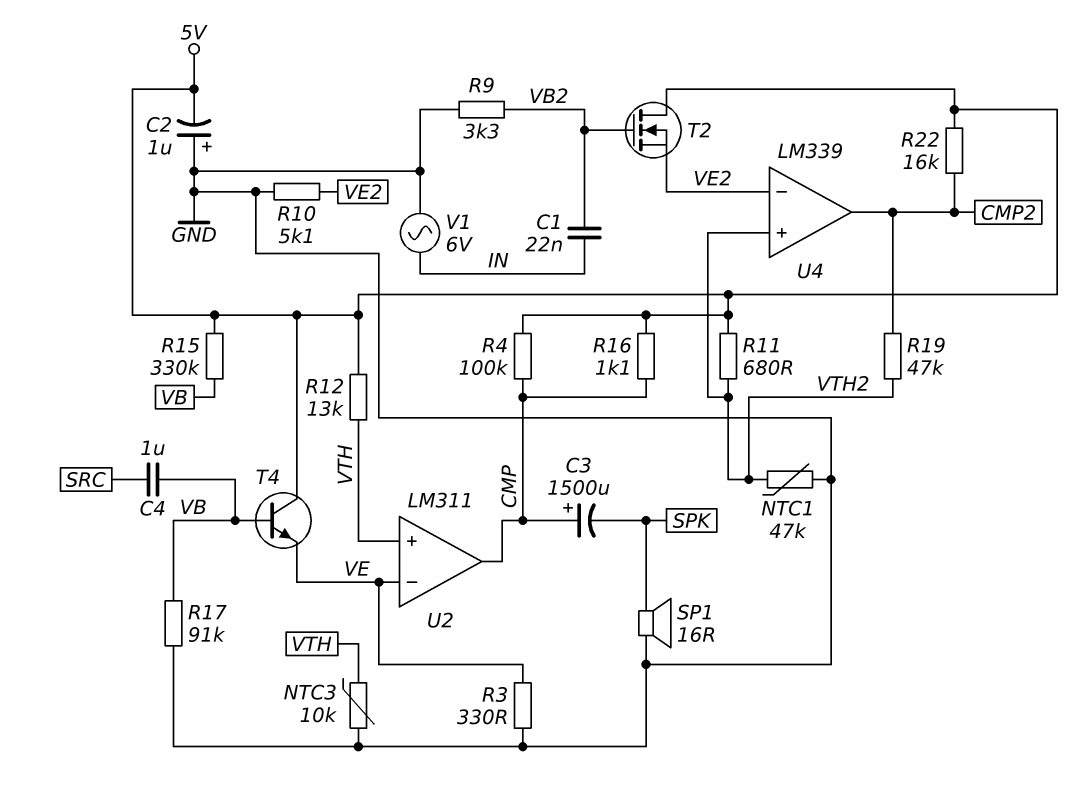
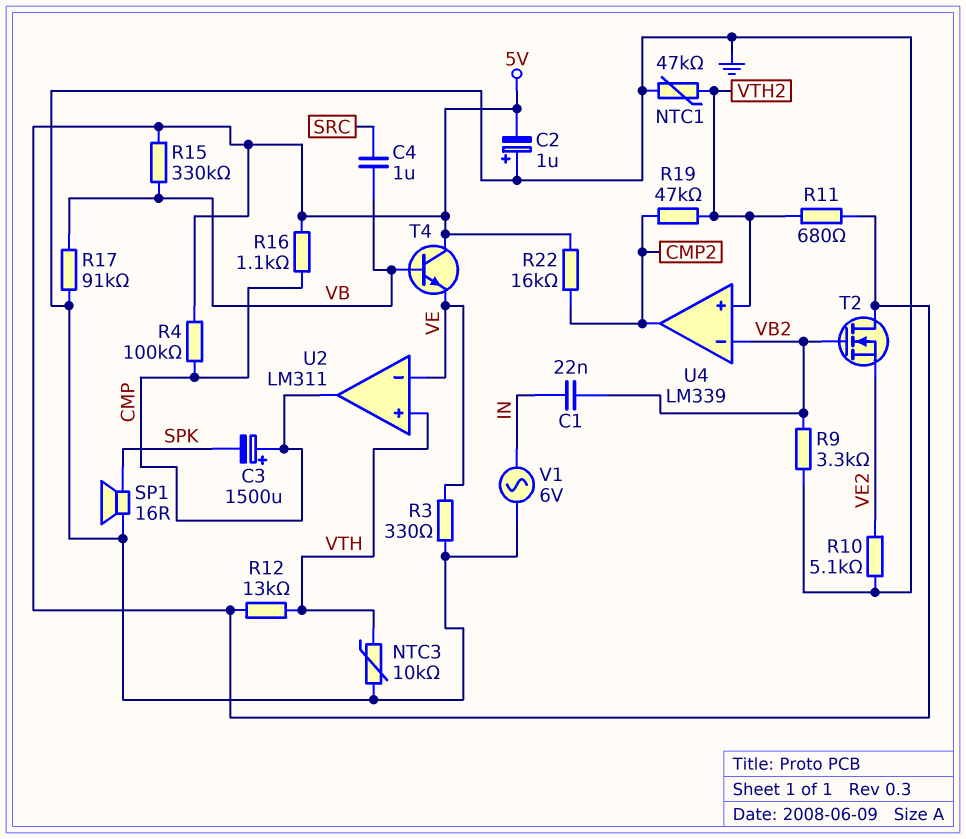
U4 pin in-: VE2 -> VB2

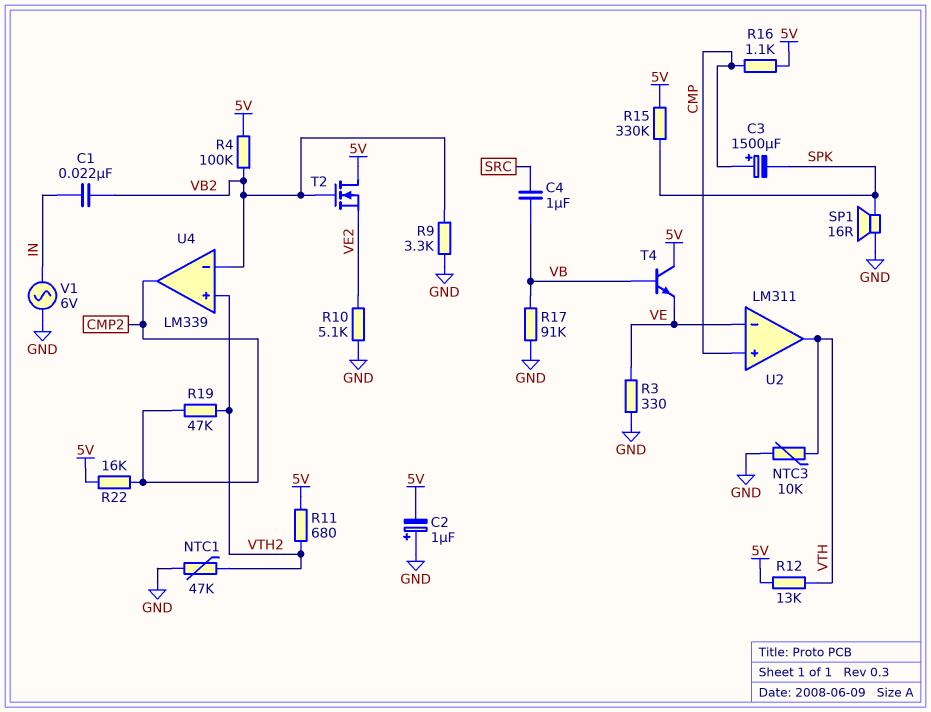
R4: 100k (5V, CMP) -> 100k (5V, VB2)
R15: 330k (5V, VB) -> 330k (5V, SPK)
U2 pin in+: VTH -> CMP
U2 pin out: CMP -> VTH

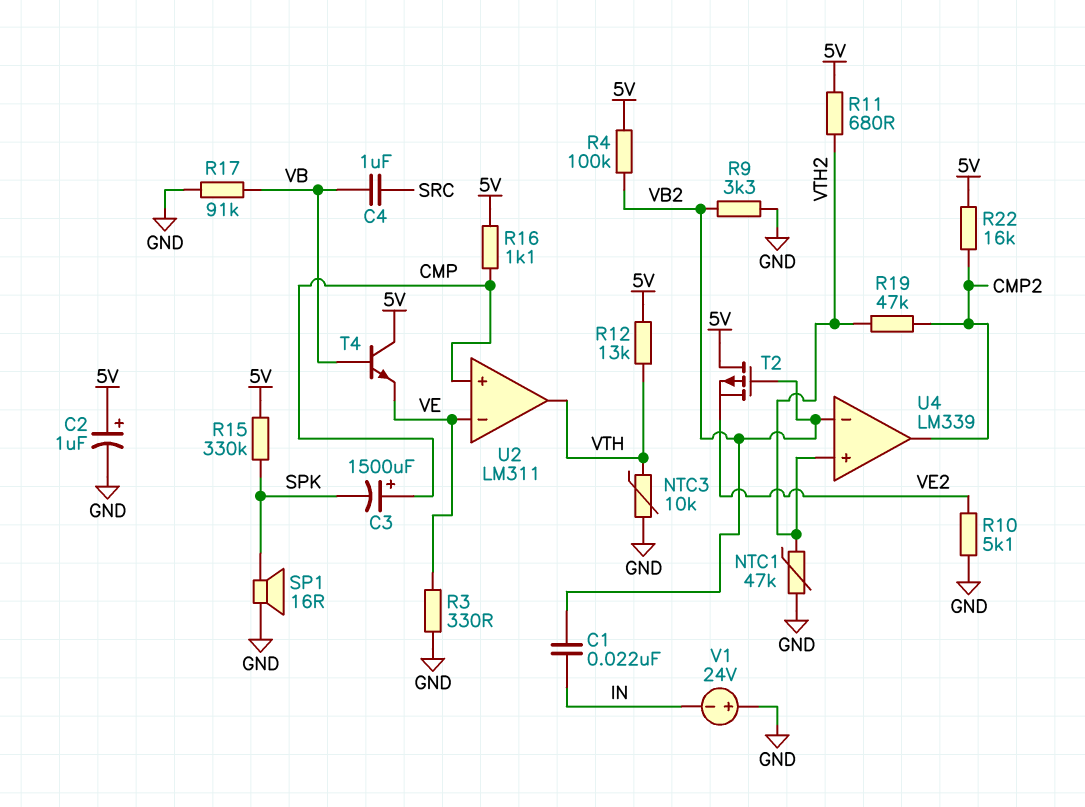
C2: 1uF (plus GND, minus 5V) -> 1uF (plus 5V, minus GND)
T2: NMOS (G VB2, D 5V, S VE2) -> PMOS (G VB2, D 5V, S VE2)
V1: AC 6V (GND, IN) -> 24V (plus GND, minus IN)

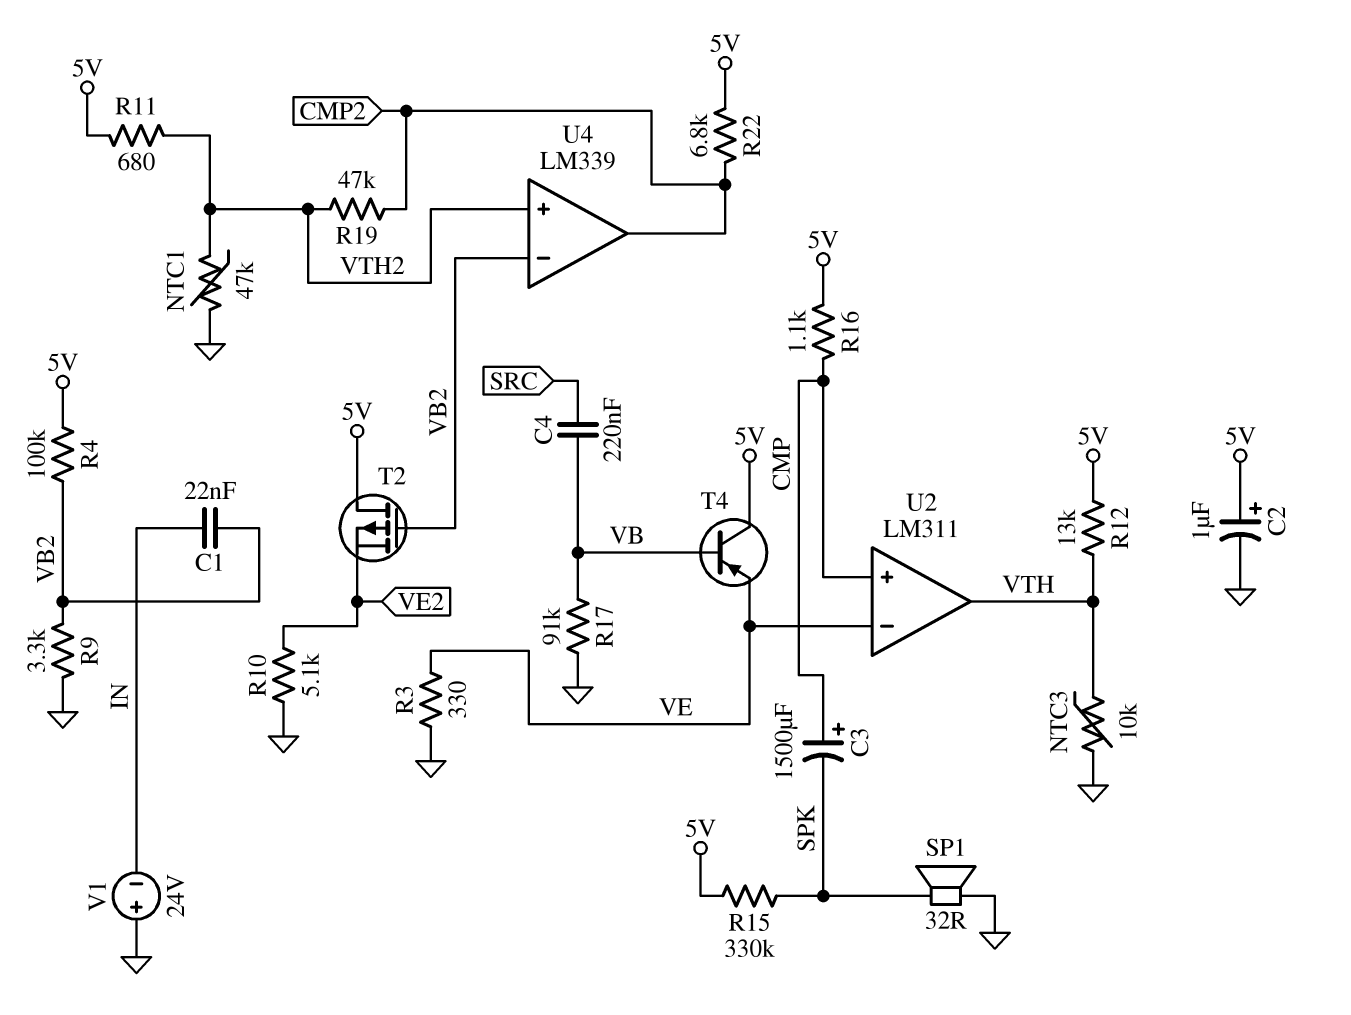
C4: 1uF (SRC, VB) -> 220nF (SRC, VB)
R22: 16k (5V, CMP2) -> 6.8k (5V, CMP2)
SP1: speaker 16R (GND, SPK) -> speaker 32R (GND, SPK)
T4: NPN (B VB, C 5V, E VE) -> PNP (B VB, C 5V, E VE)

